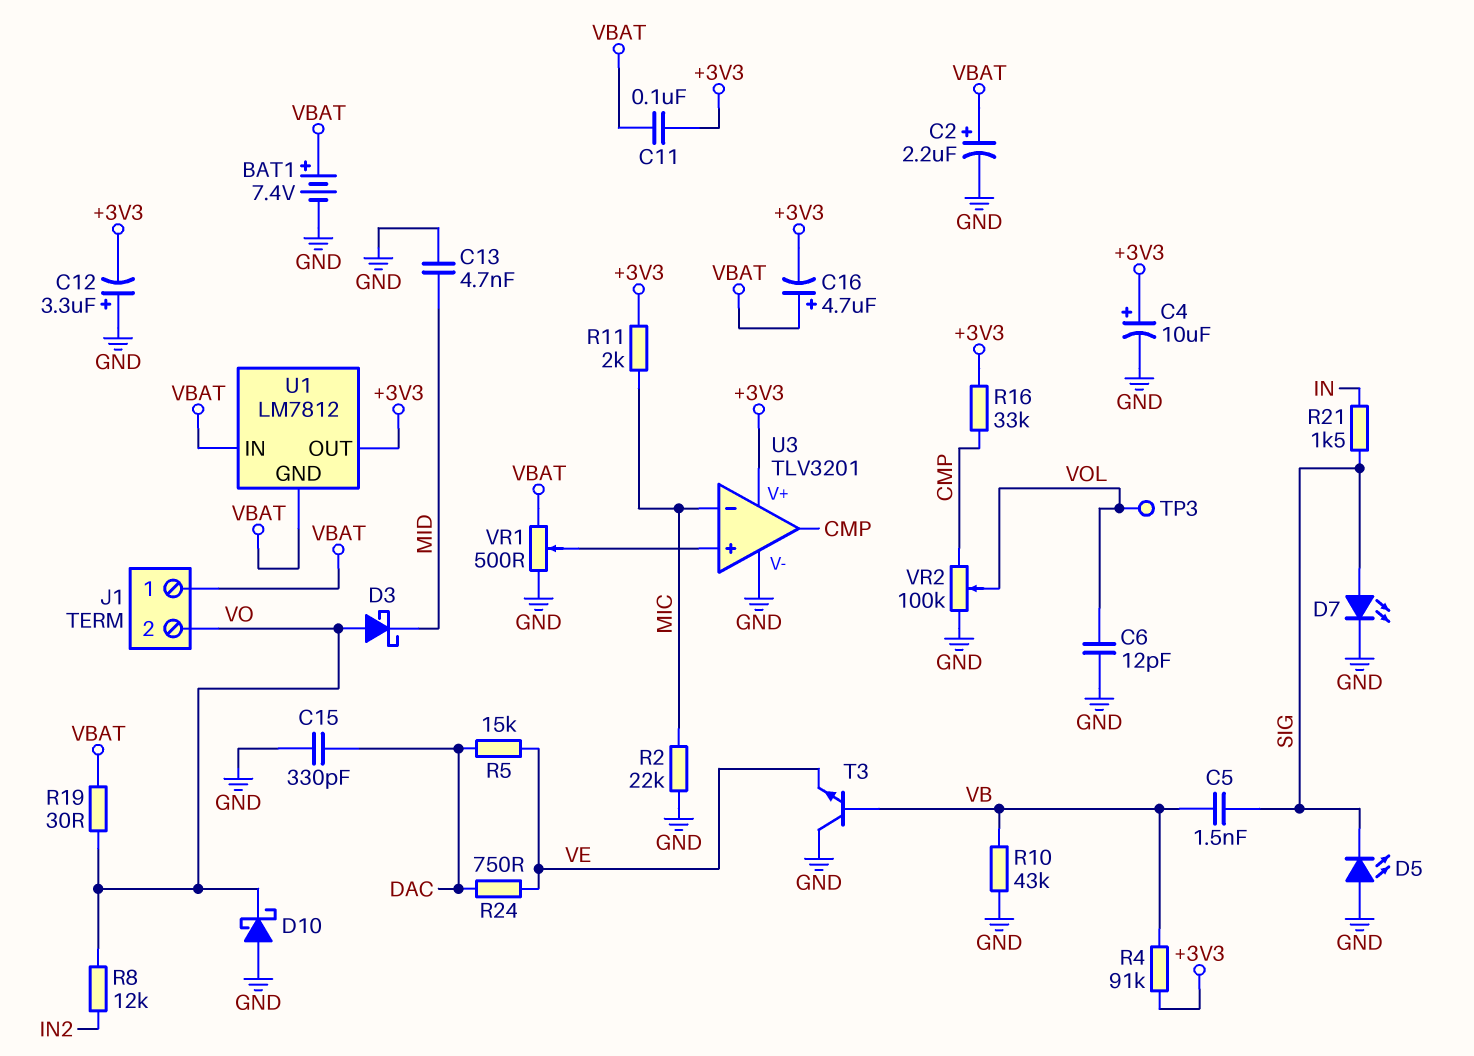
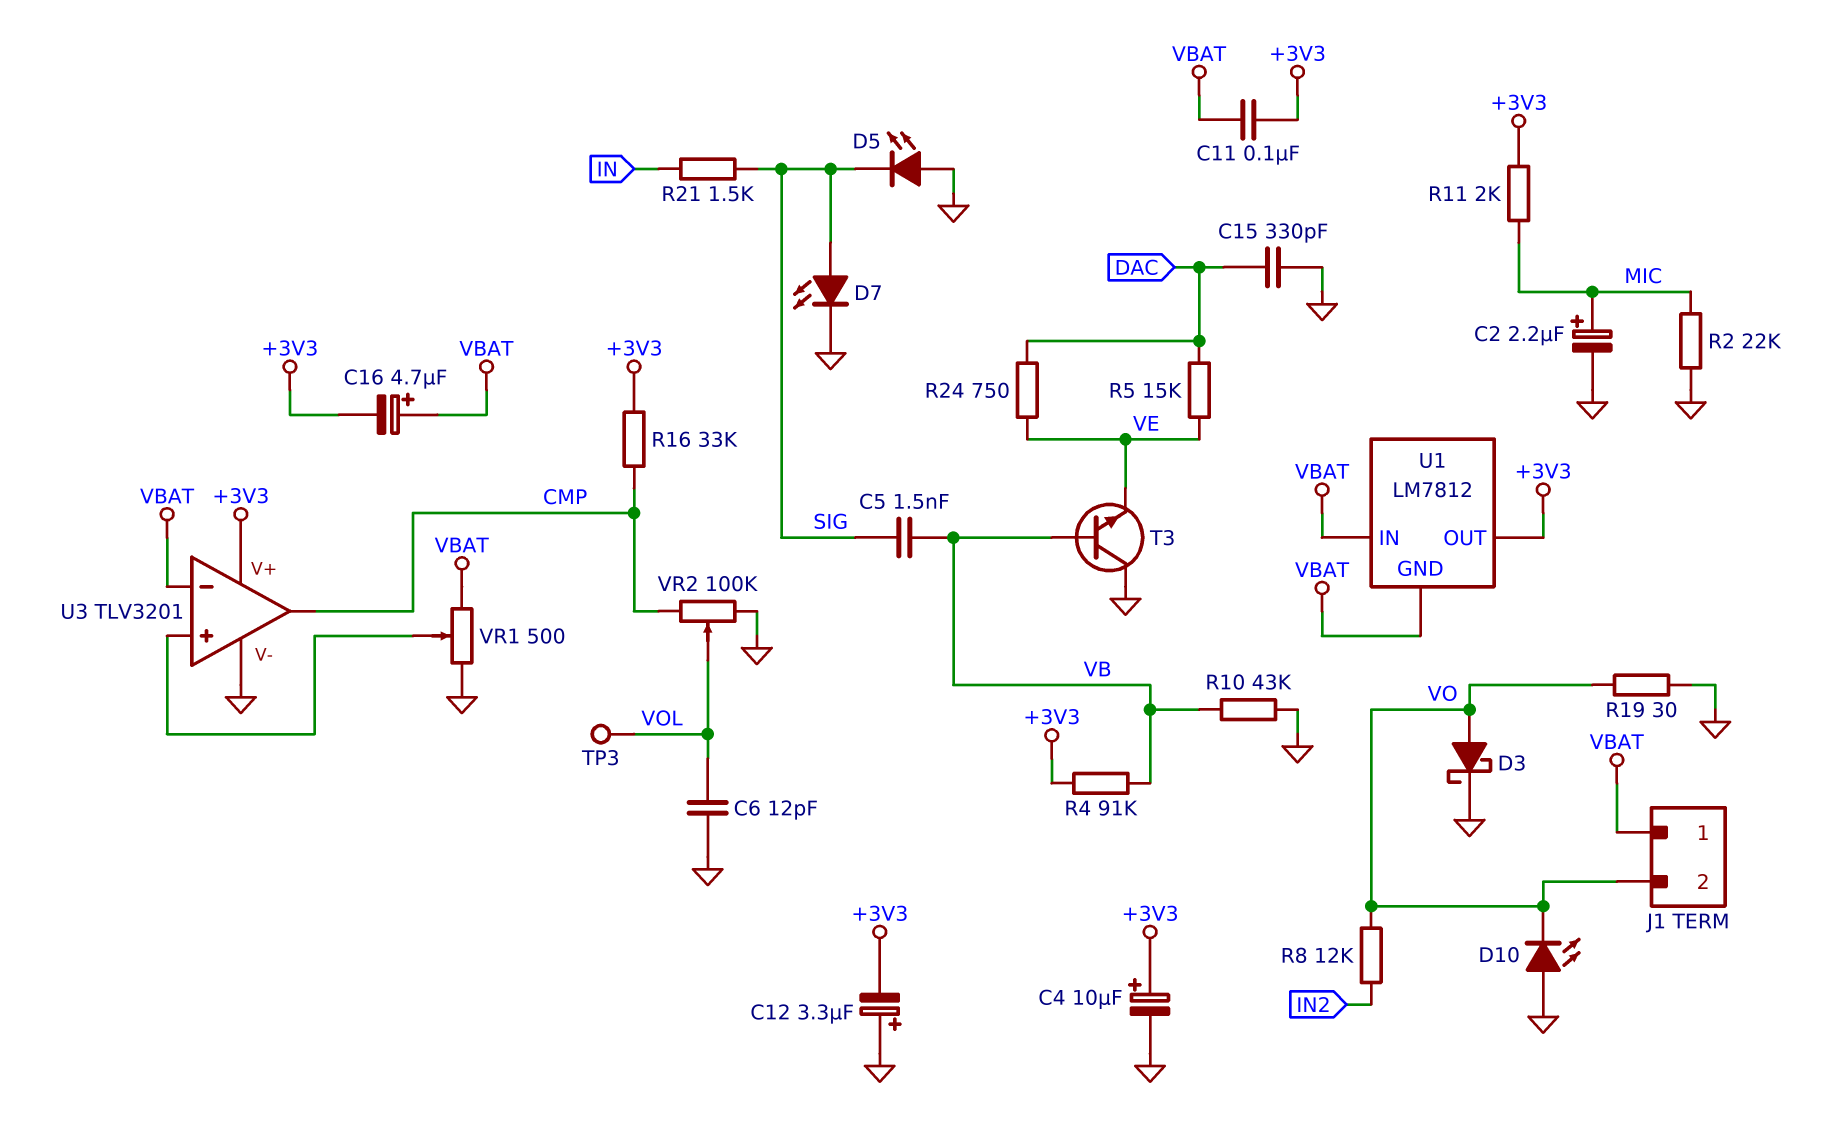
BAT1: 7.4V (plus VBAT, minus GND) -> none
C2: 2.2uF (plus VBAT, minus GND) -> 2.2uF (plus MIC, minus GND)
C13: 4.7nF (GND, MID) -> none
D3: schottky (A VO, K MID) -> schottky (A VO, K GND)
D10: schottky (A GND, K VO) -> LED (A GND, K VO)
R19: 30 (VBAT, VO) -> 30 (GND, VO)
U3 pin in-: MIC -> VBAT

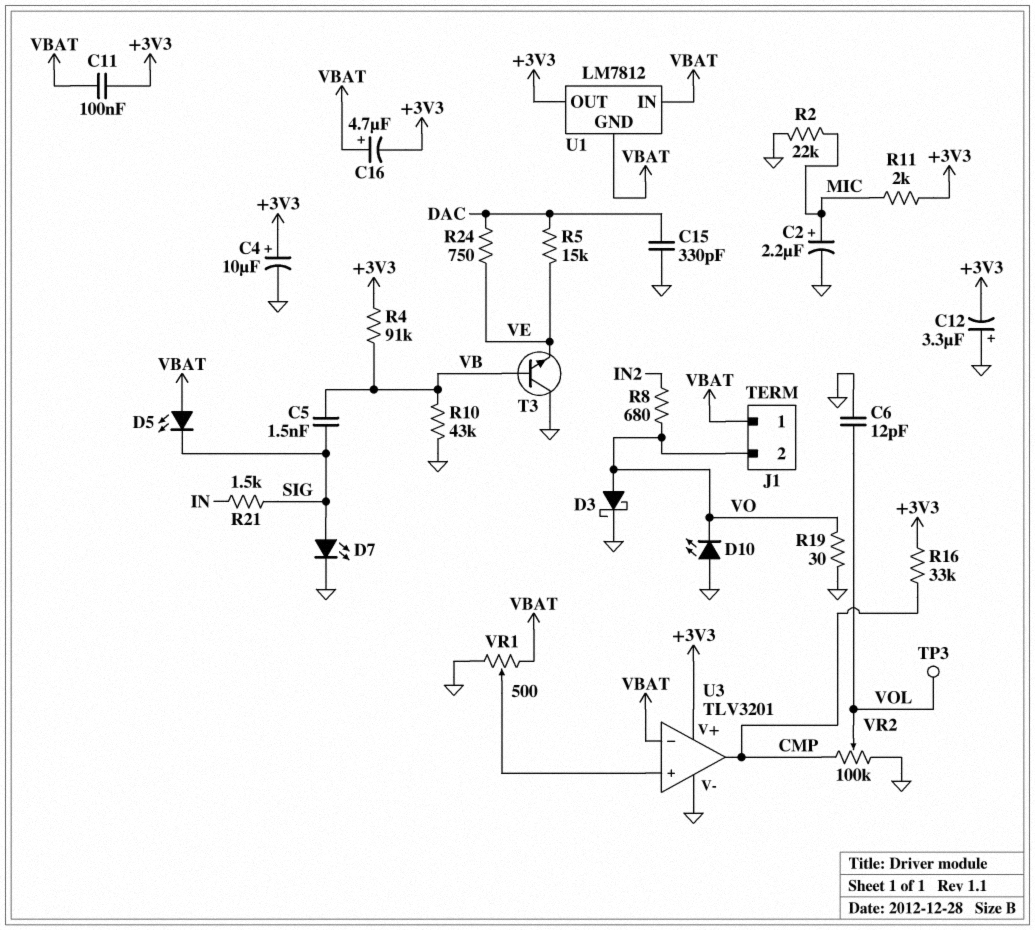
D5: LED (A GND, K SIG) -> LED (A VBAT, K SIG)
R8: 12k (IN2, VO) -> 680 (IN2, VO)

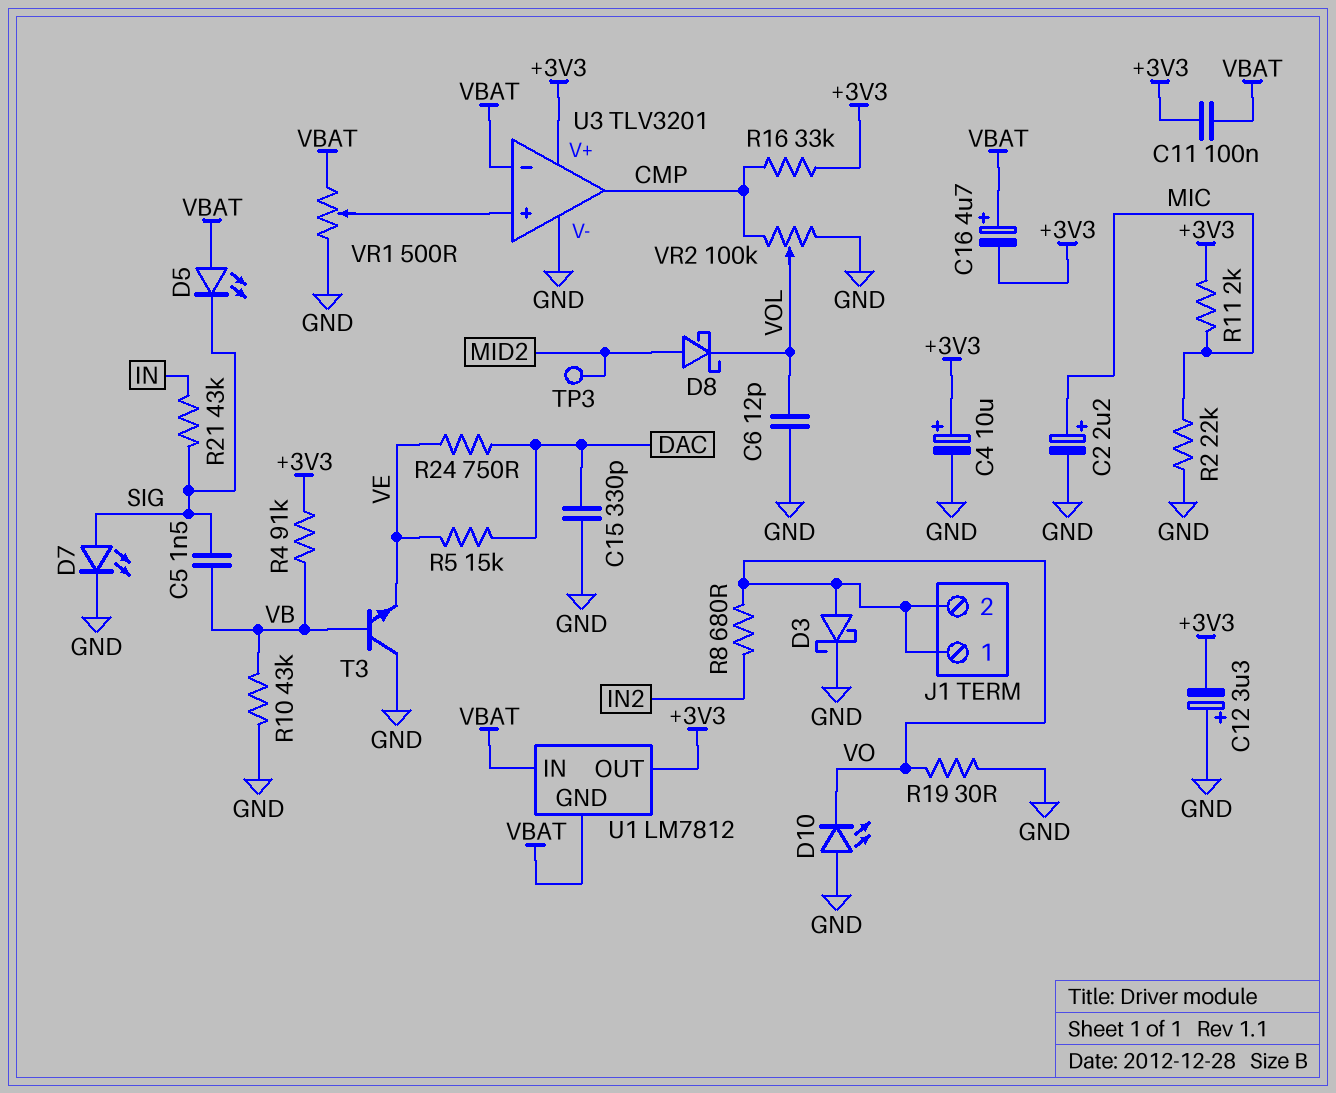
D8: none -> schottky (A MID2, K VOL)
J1 pin 1: VBAT -> VO
R21: 1.5k (IN, SIG) -> 43k (IN, SIG)
TP3: test point (VOL) -> test point (MID2)

